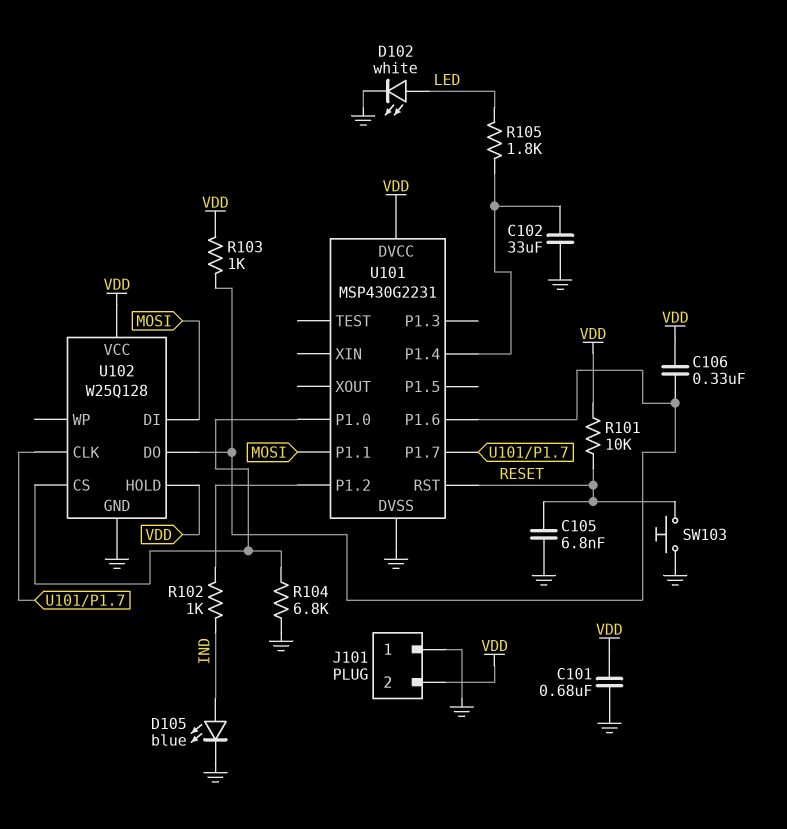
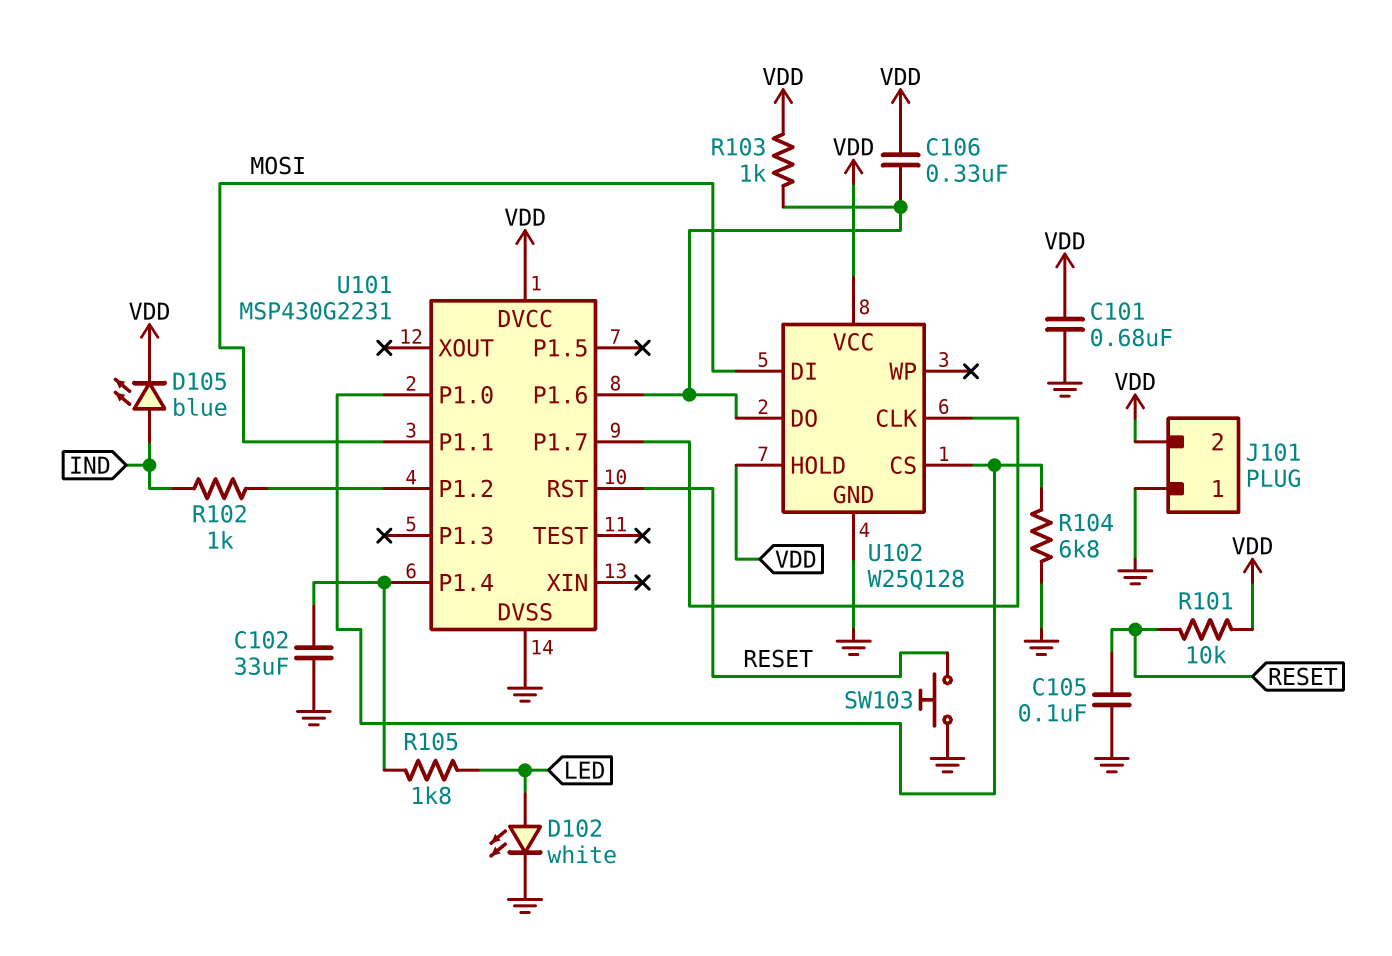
C105: 6.8nF (GND, RESET) -> 100nF (GND, RESET)
D105: LED blue (A IND, K GND) -> LED blue (A IND, K VDD)

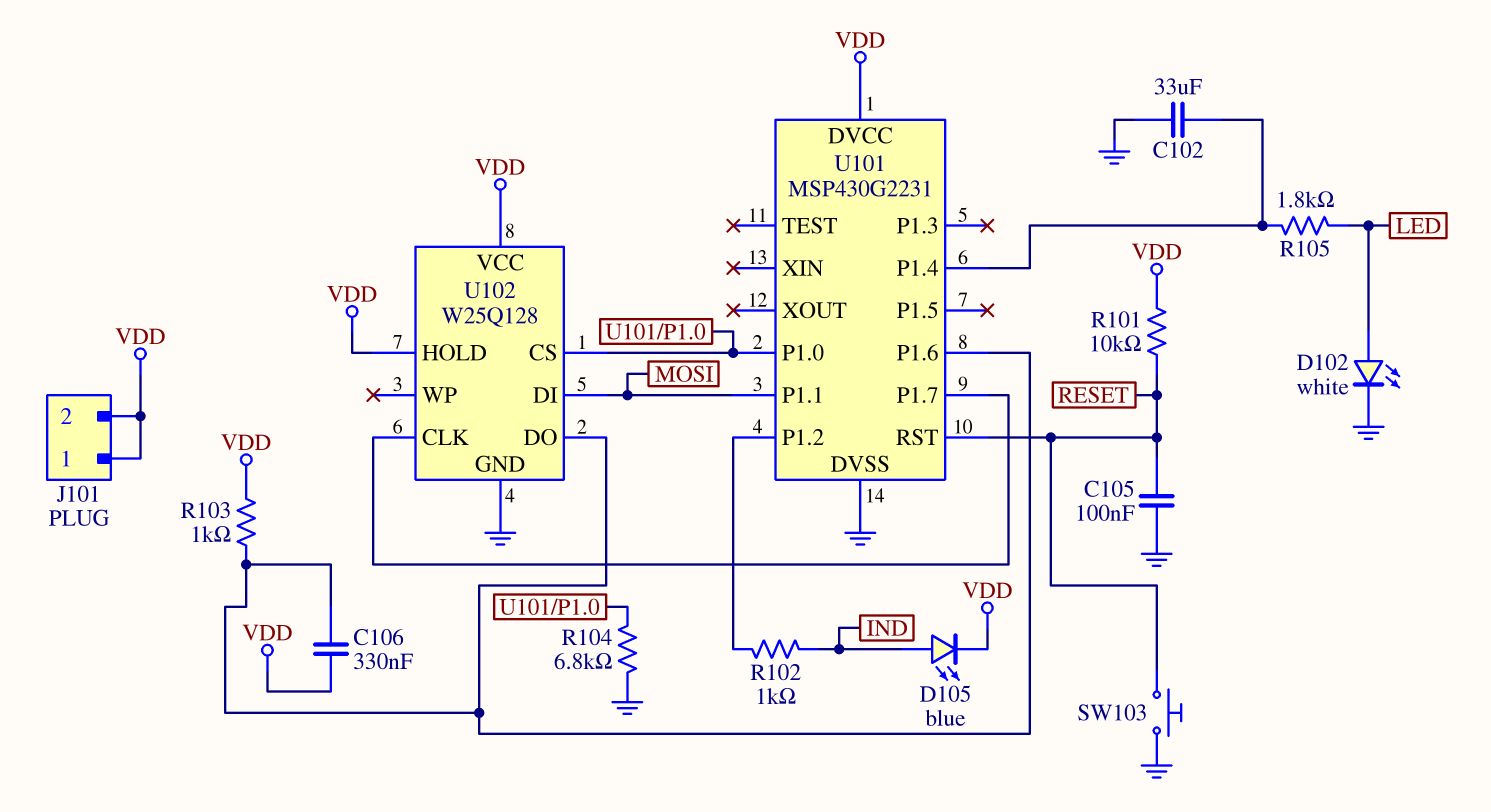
C101: 680nF (GND, VDD) -> none
J101 pin 1: GND -> VDD

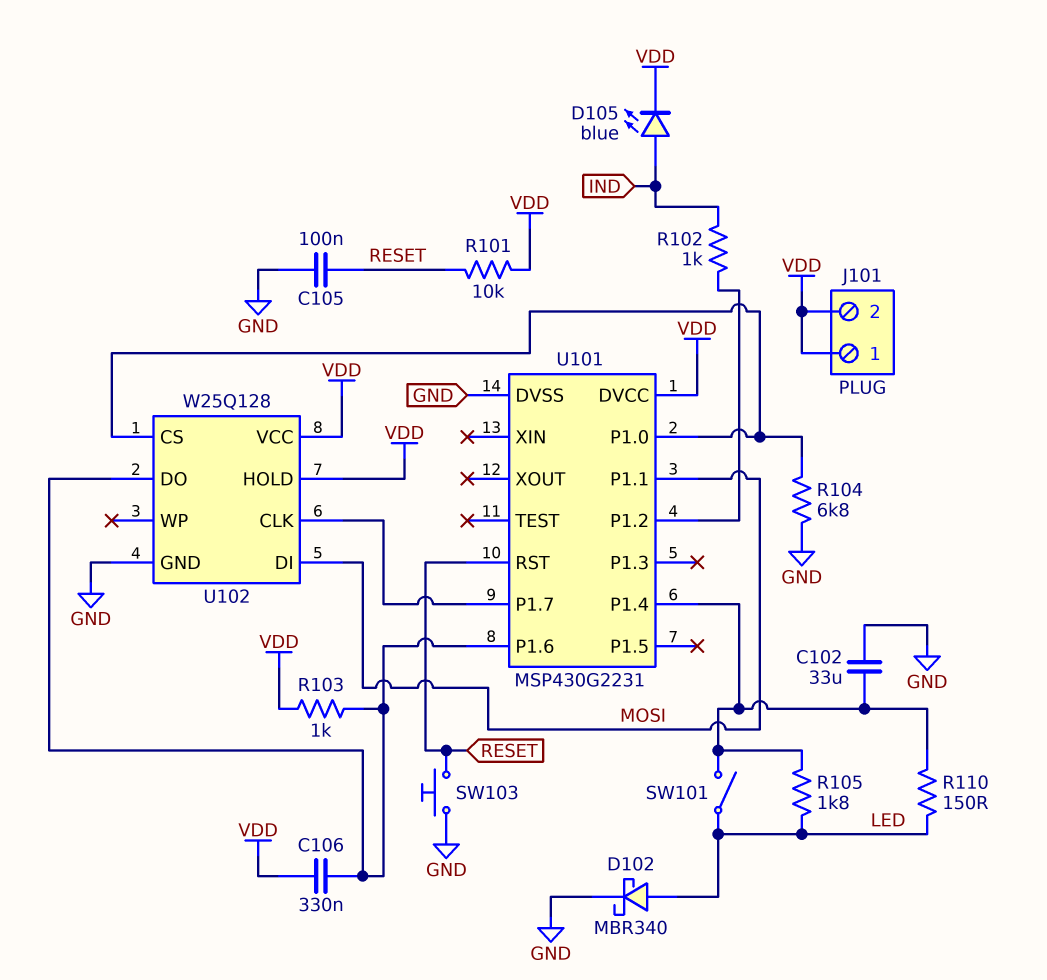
D102: LED white (A LED, K GND) -> schottky MBR340 (A LED, K GND)
R110: none -> 150 (LED, U101/P1.4)
SW101: none -> switch (LED, U101/P1.4)

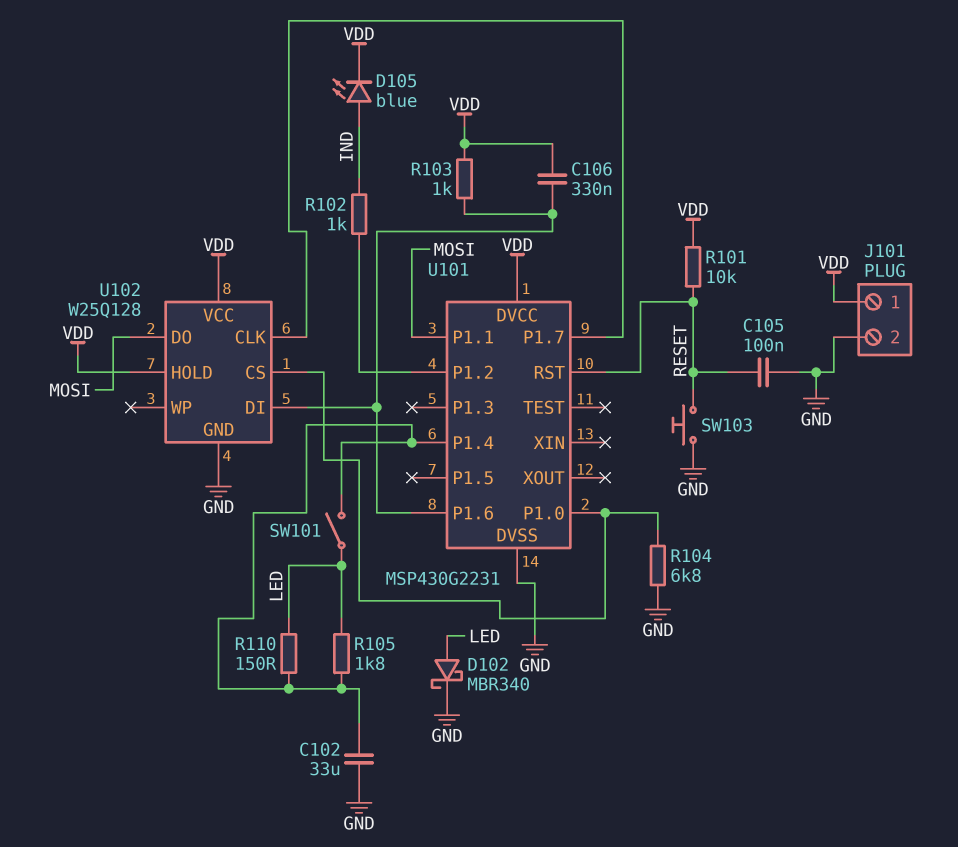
J101 pin 2: VDD -> GND
U102 pin DI: MOSI -> U101/P1.6
U102 pin DO: U101/P1.6 -> MOSI

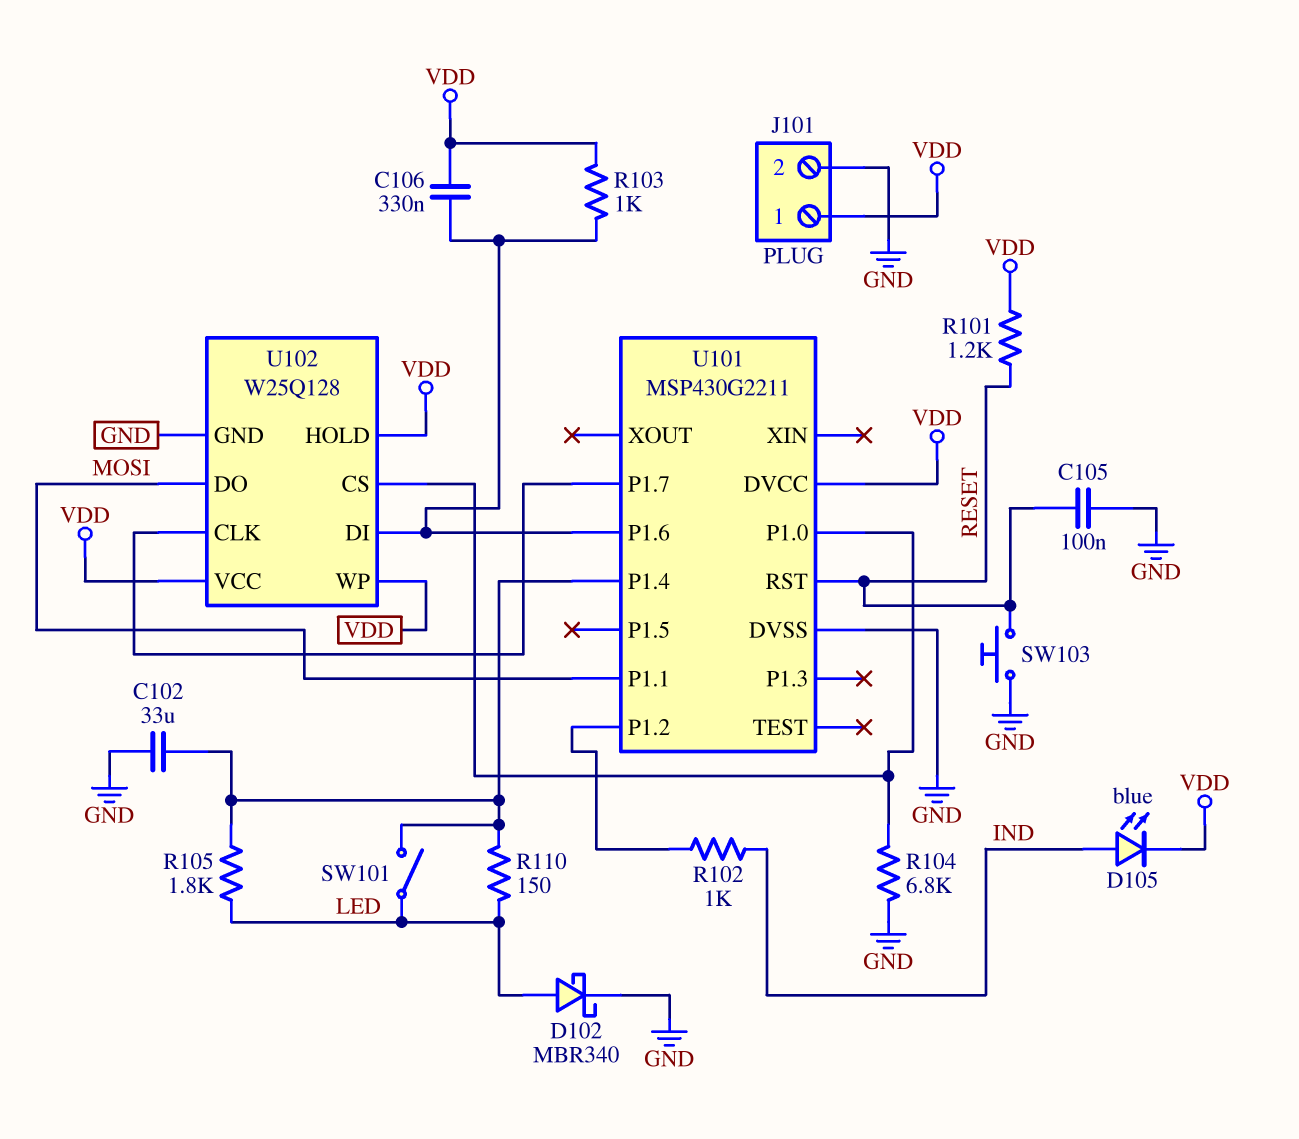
R101: 10k (RESET, VDD) -> 1.2k (RESET, VDD)
U101: MSP430G2231 -> MSP430G2211
U102 pin WP: none -> VDD

